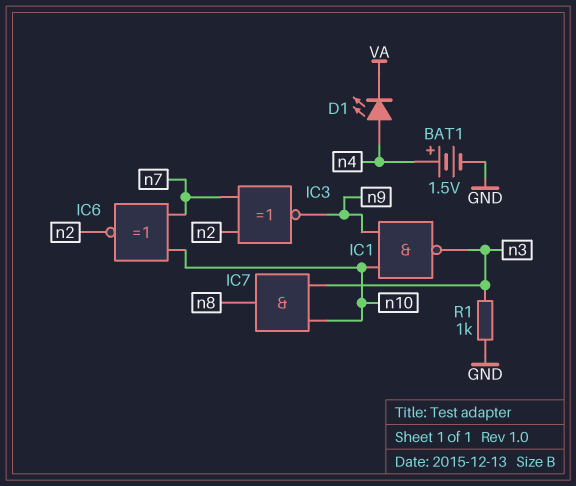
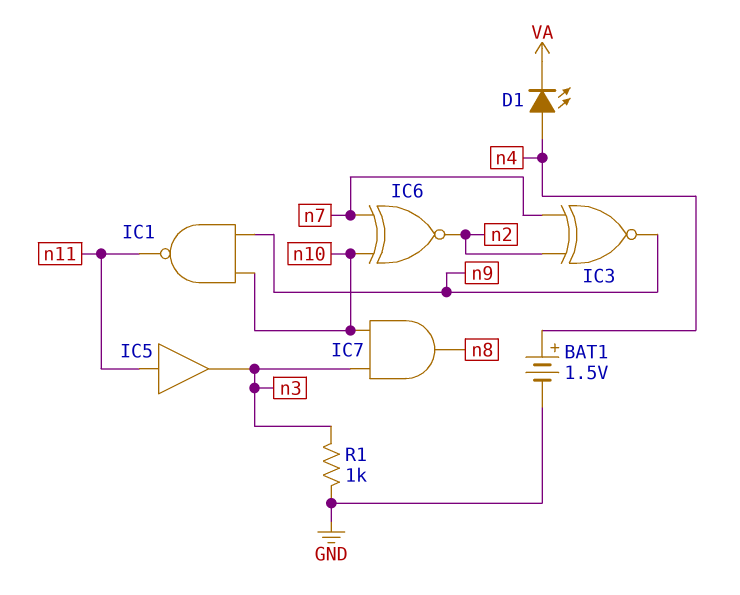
IC1: NAND (in n9, in n10, out n3) -> NAND (in n9, in n10, out n11)
IC5: none -> buffer (in n11, out n3)

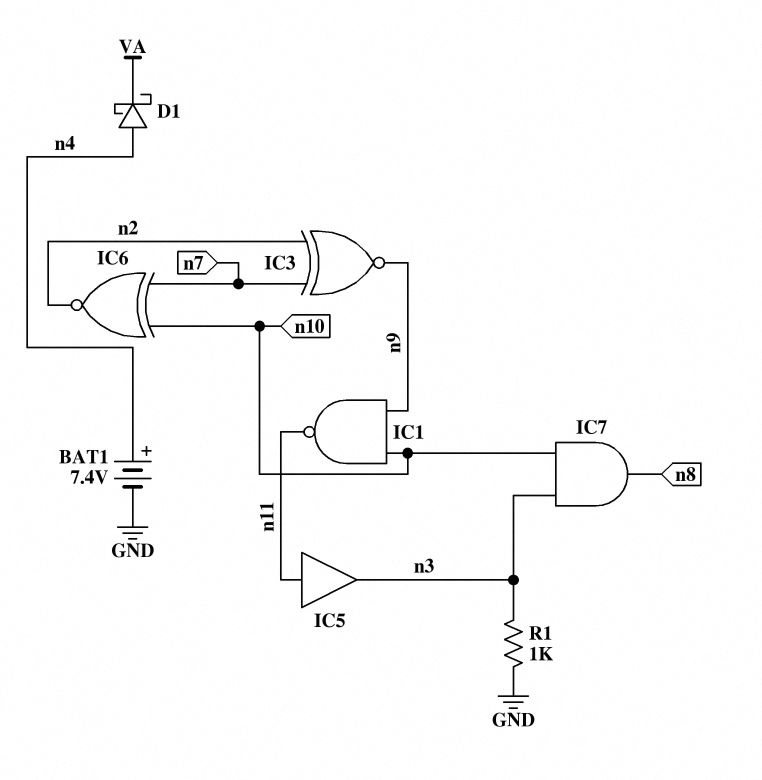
BAT1: 1.5V (plus n4, minus GND) -> 7.4V (plus n4, minus GND)
D1: LED (A n4, K VA) -> schottky (A n4, K VA)

